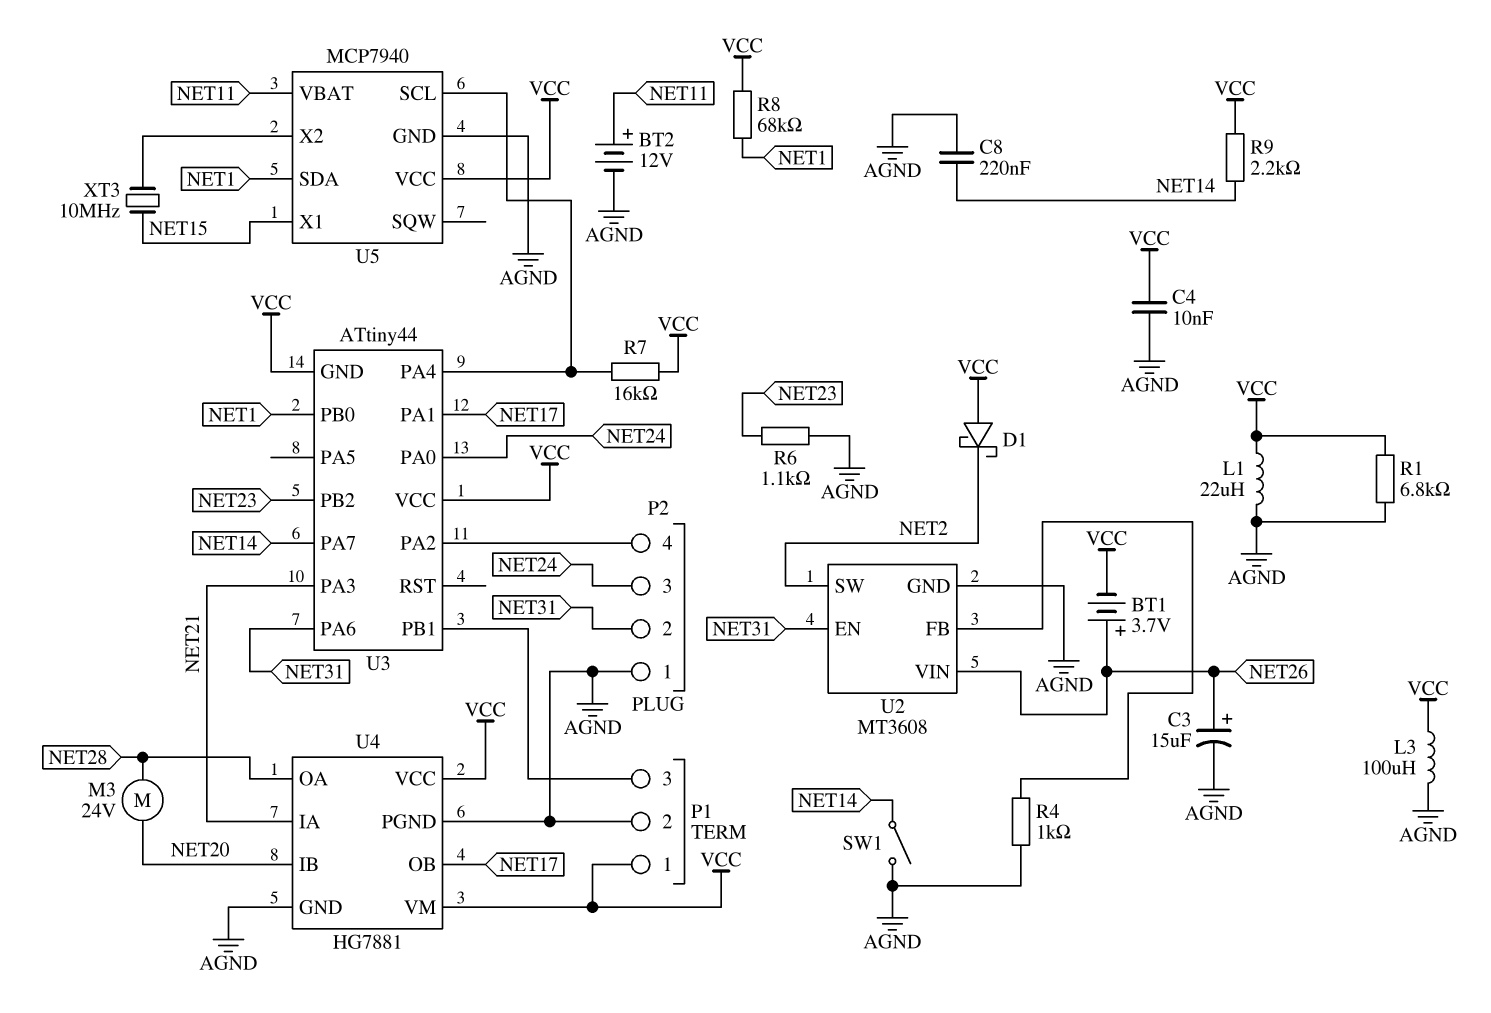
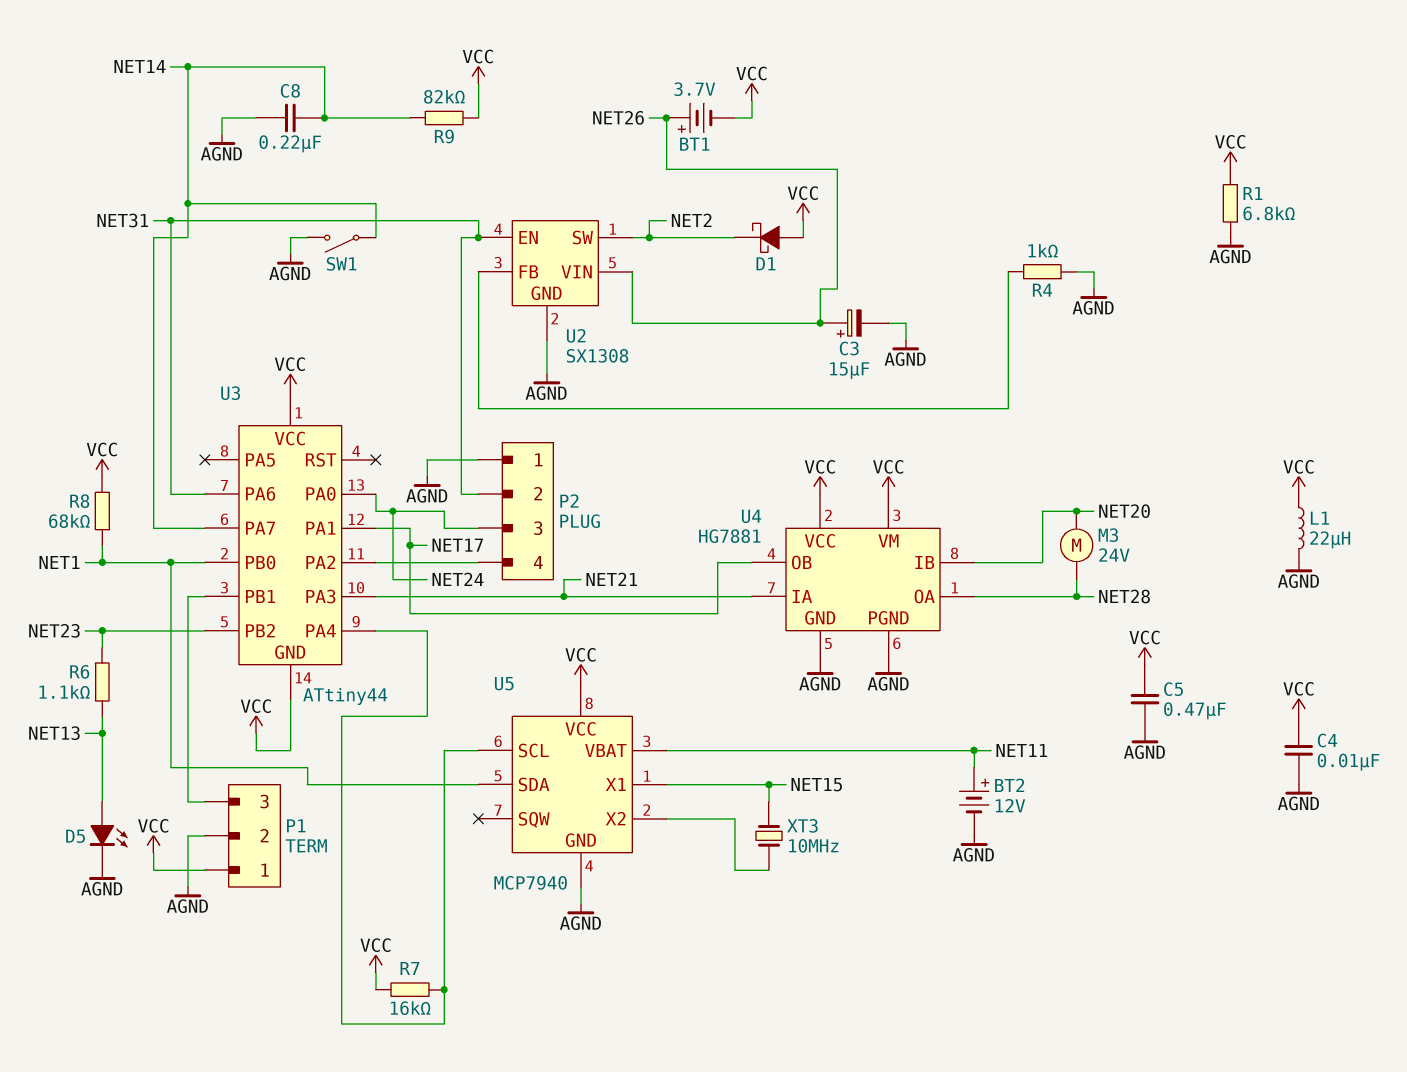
C5: none -> 470nF (AGND, VCC)
D5: none -> LED (A NET13, K AGND)
L3: 100uH (AGND, VCC) -> none
R6: 1.1k (AGND, NET23) -> 1.1k (NET13, NET23)
R9: 2.2k (NET14, VCC) -> 82k (NET14, VCC)
U2: MT3608 -> SX1308

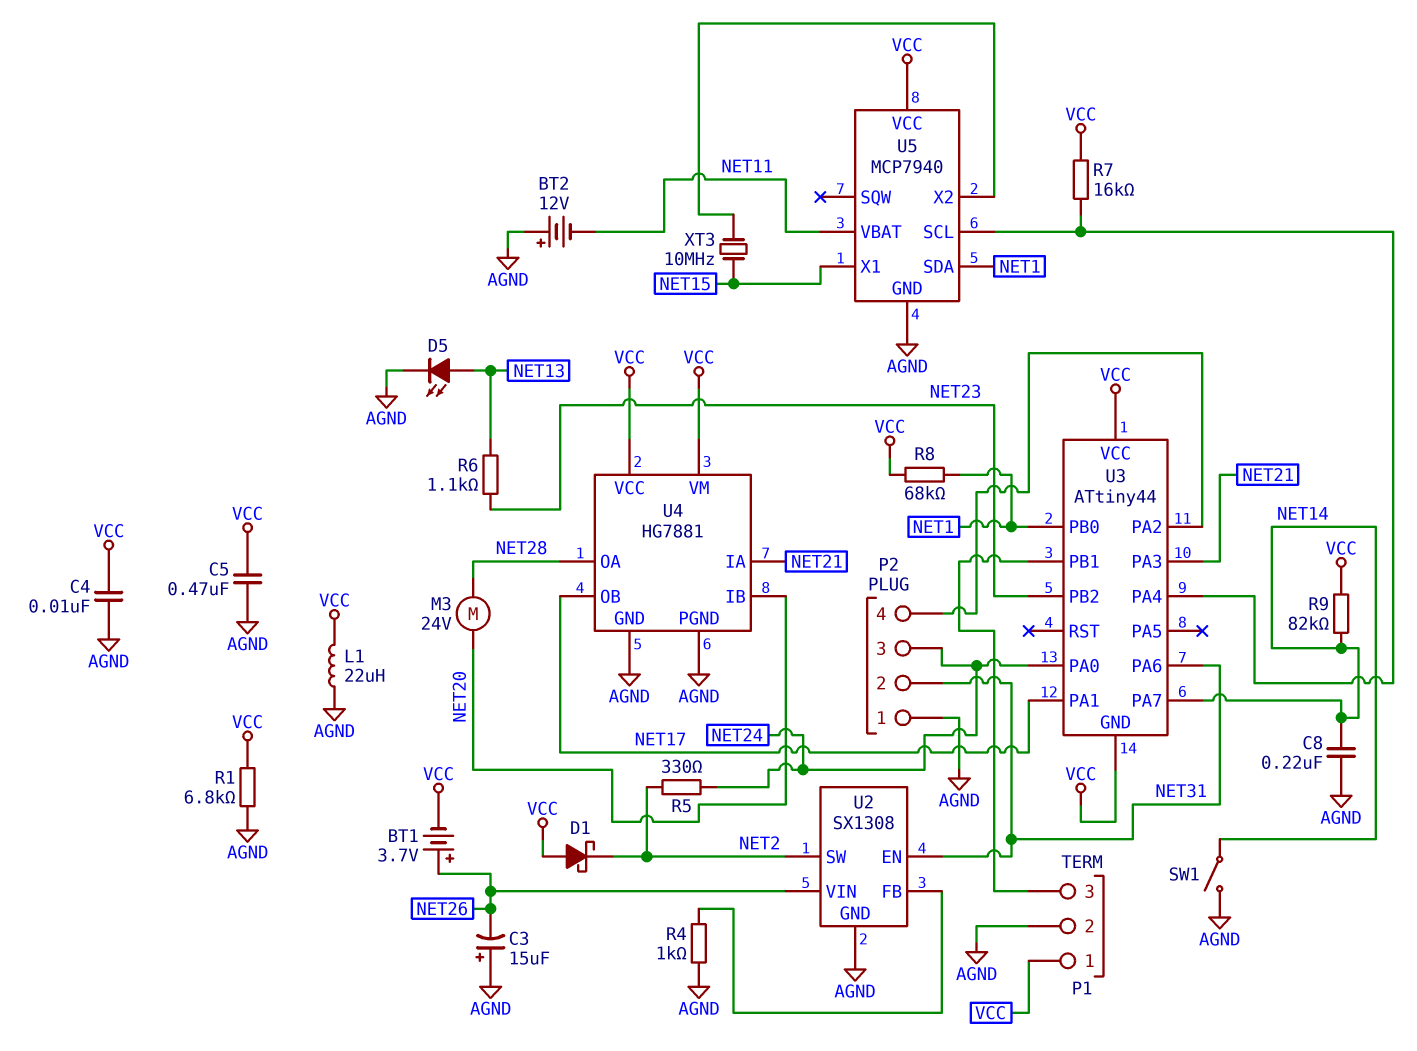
BT2: 12V (plus NET11, minus AGND) -> 12V (plus AGND, minus NET11)
C3: 15uF (plus NET26, minus AGND) -> 15uF (plus AGND, minus NET26)
R5: none -> 330 (NET2, NET24)

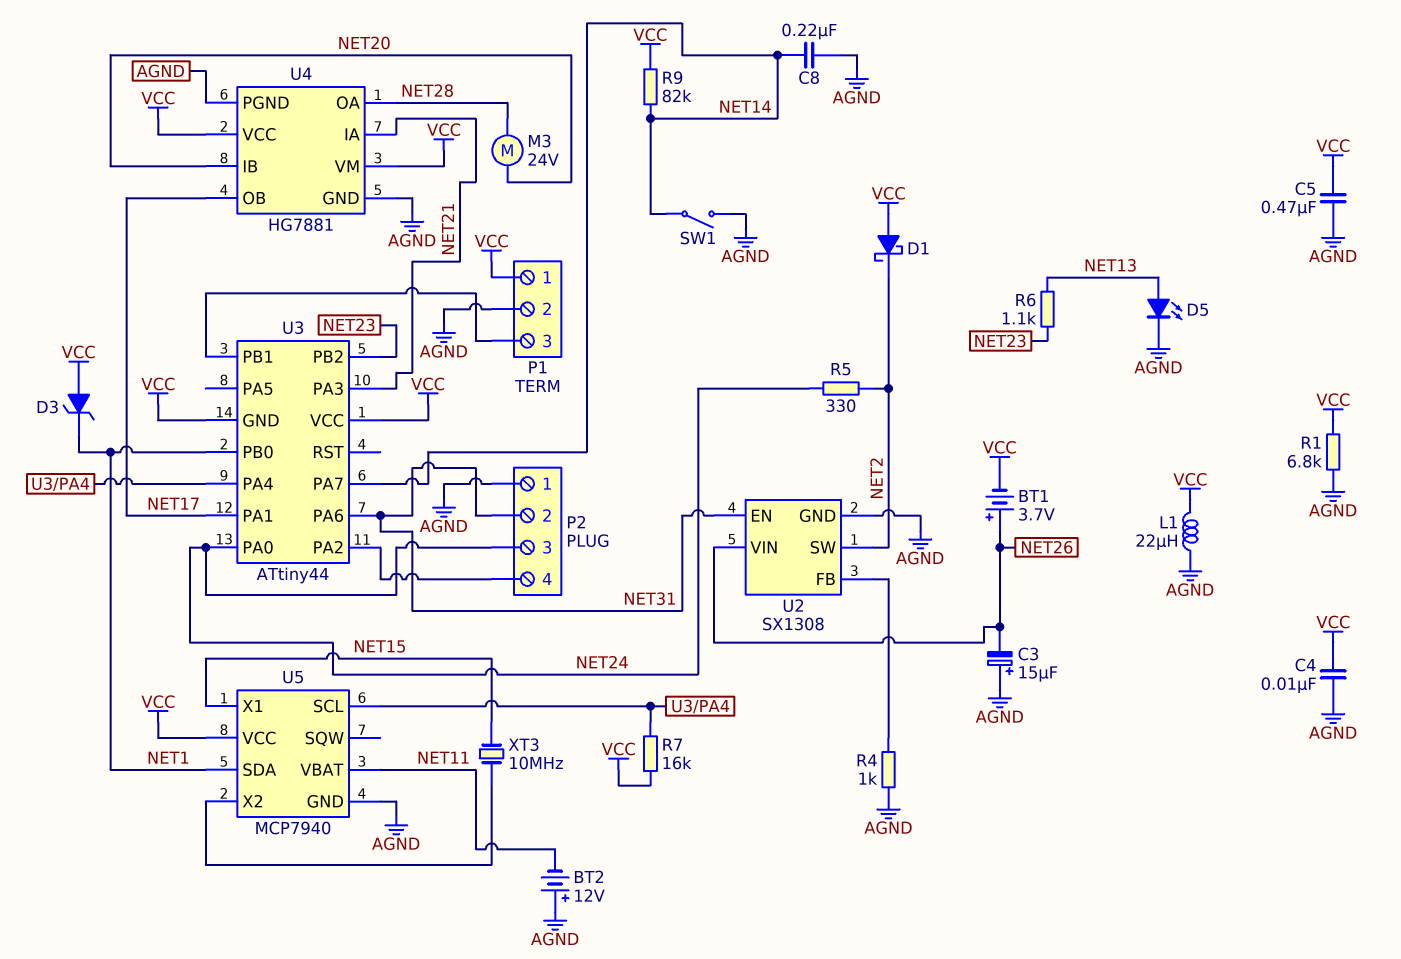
D3: none -> zener (A VCC, K NET1)
R8: 68k (NET1, VCC) -> none

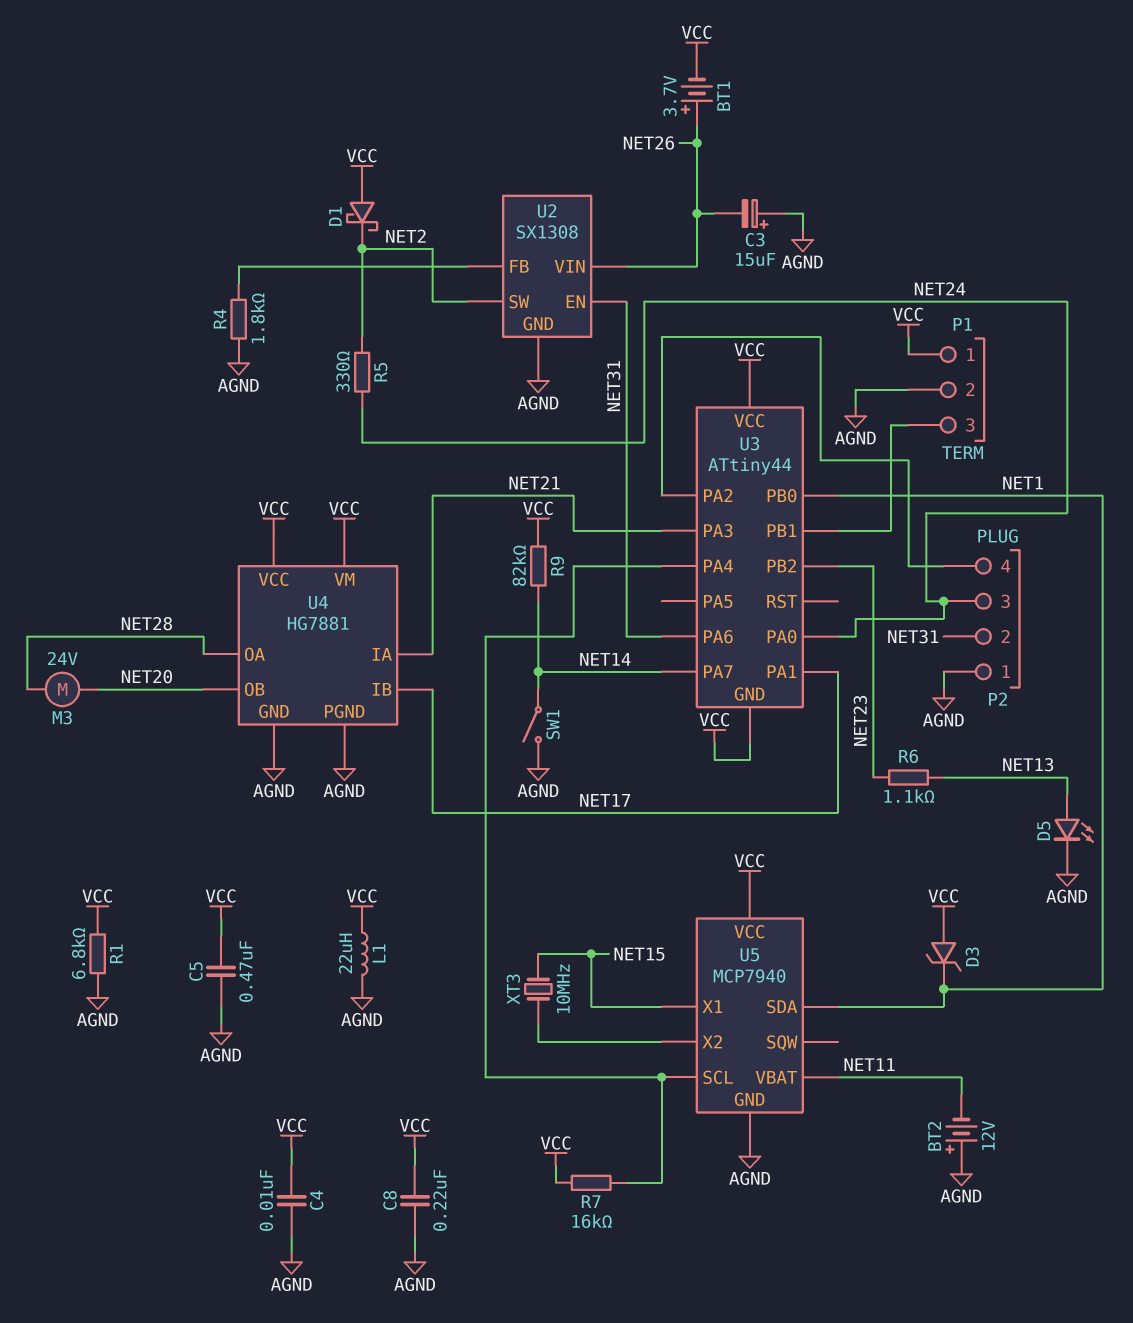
C8: 220nF (AGND, NET14) -> 220nF (AGND, VCC)
R4: 1k (AGND, U2/FB) -> 1.8k (AGND, U2/FB)
U4 pin IB: NET20 -> NET17
U4 pin OB: NET17 -> NET20

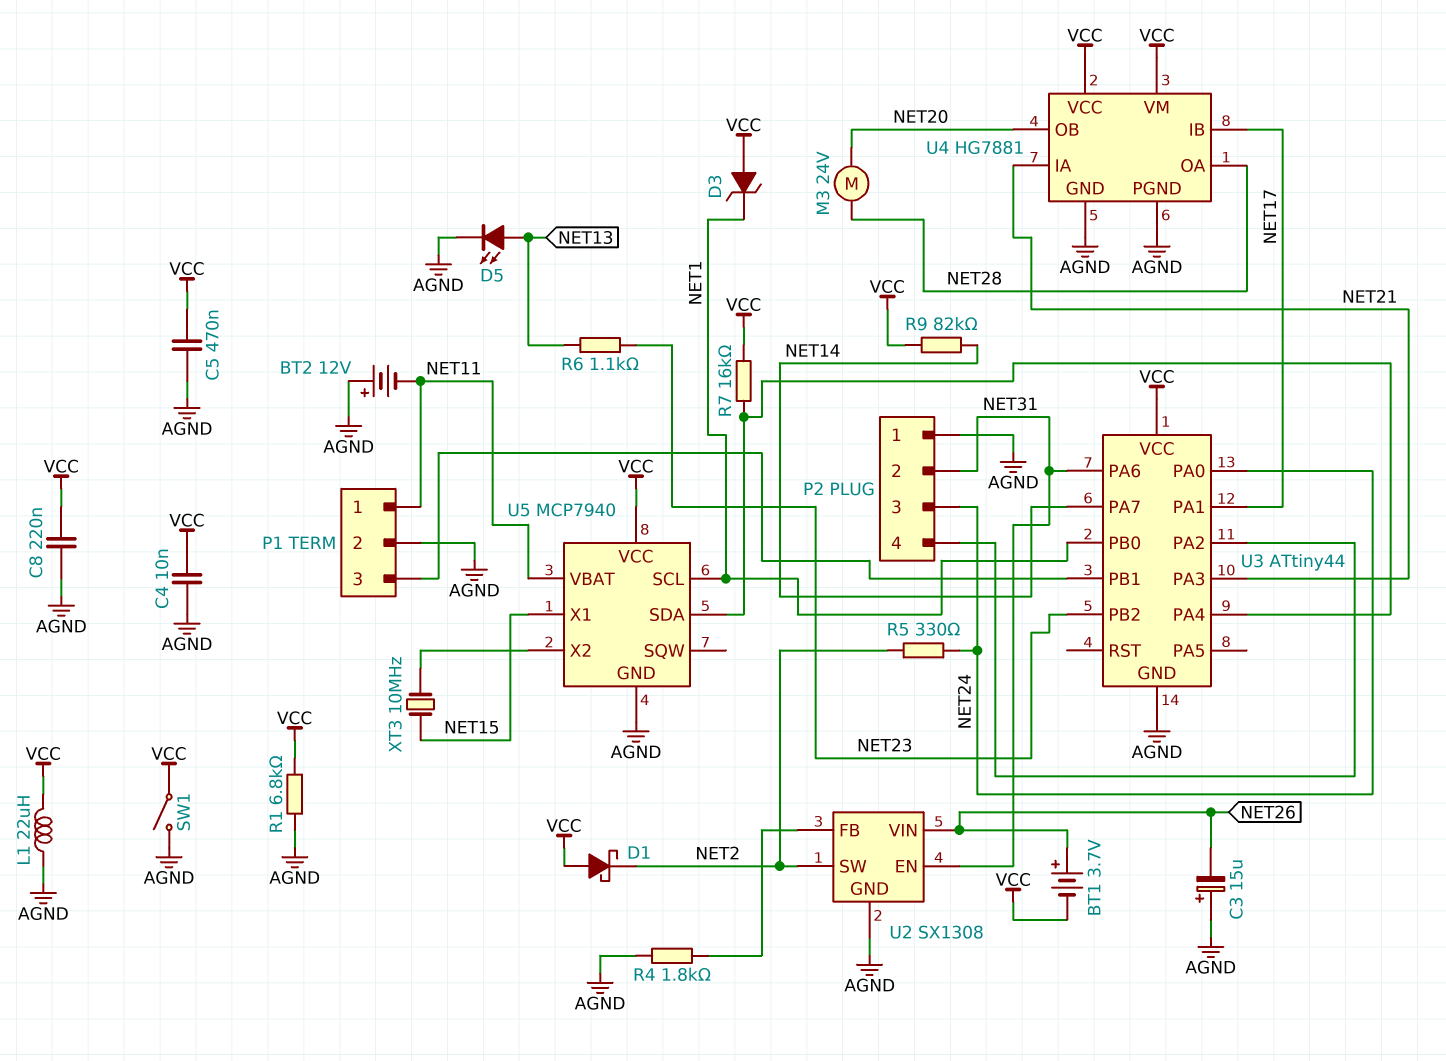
P1 pin 1: VCC -> NET11
SW1: switch (AGND, NET14) -> switch (AGND, VCC)
U3 pin GND: VCC -> AGND
U5 pin SCL: U3/PA4 -> NET1
U5 pin SDA: NET1 -> U3/PA4

